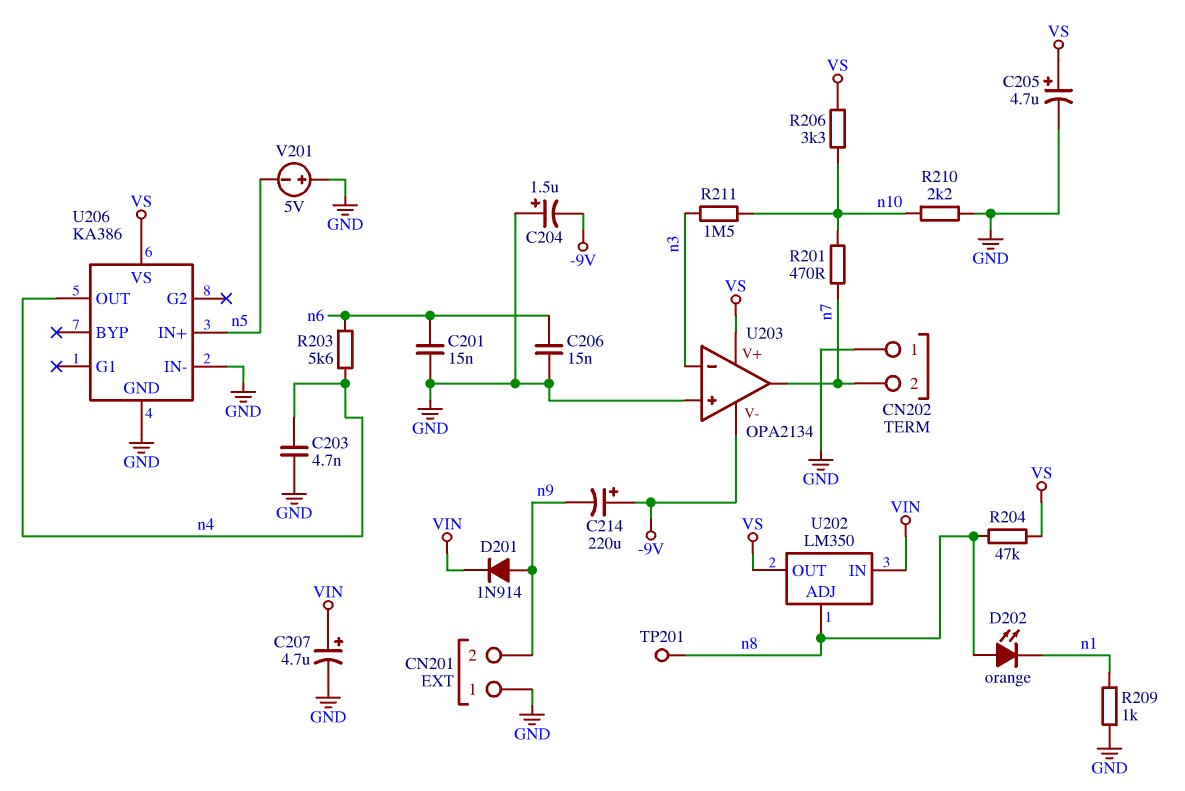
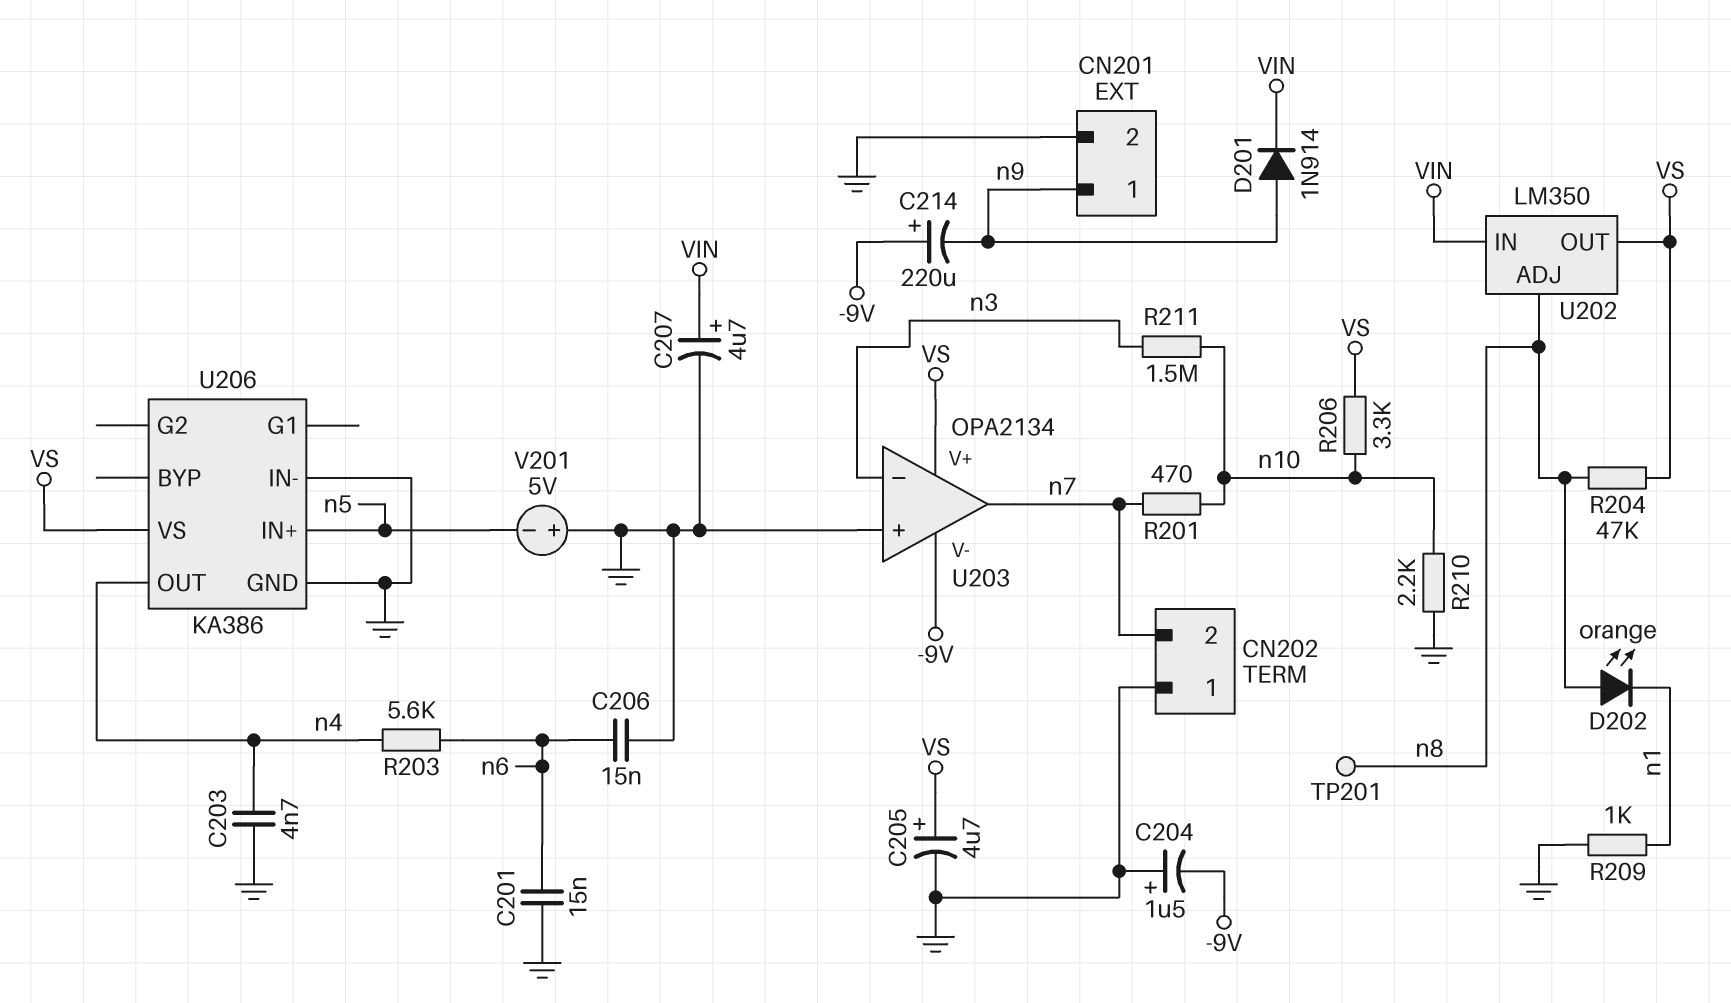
CN201 pin 1: GND -> n9
CN201 pin 2: n9 -> GND

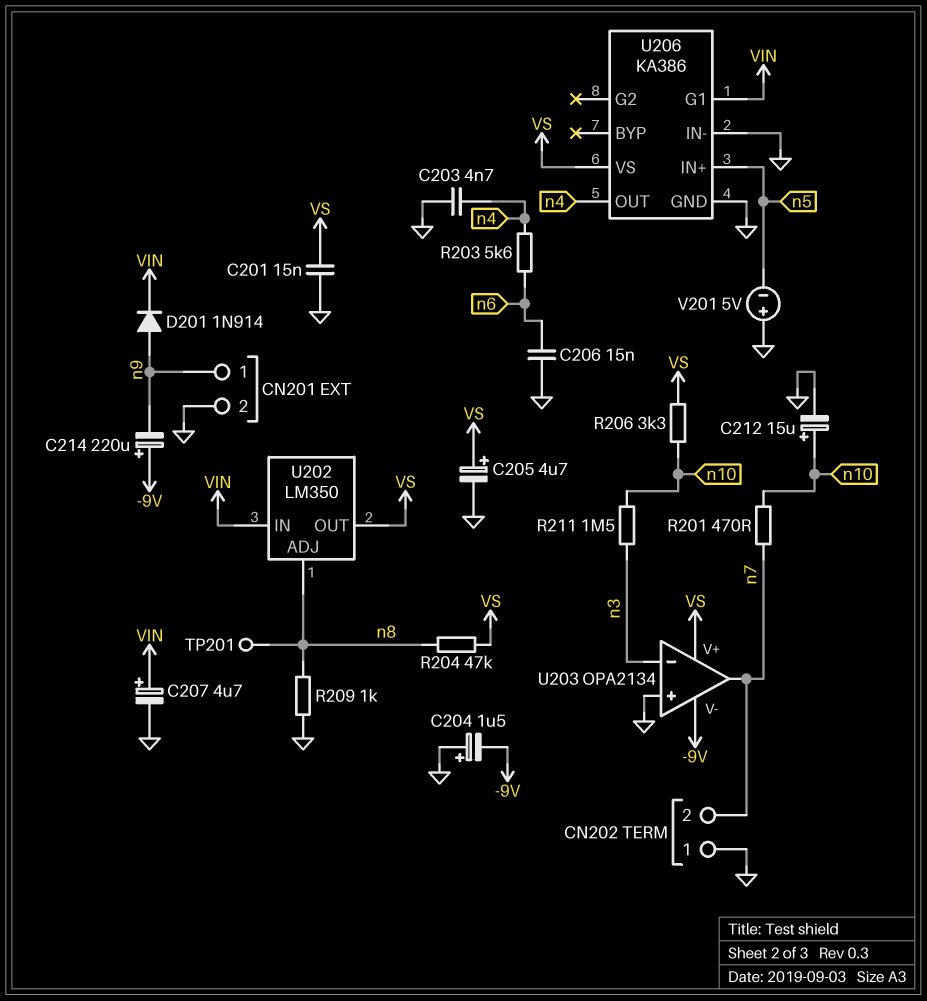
C201: 15nF (GND, n6) -> 15nF (GND, VS)
C212: none -> 15uF (plus n10, minus GND)
D202: LED orange (A n8, K n1) -> none
R209: 1k (GND, n1) -> 1k (GND, n8)
R210: 2.2k (GND, n10) -> none
U206 pin G1: none -> VIN

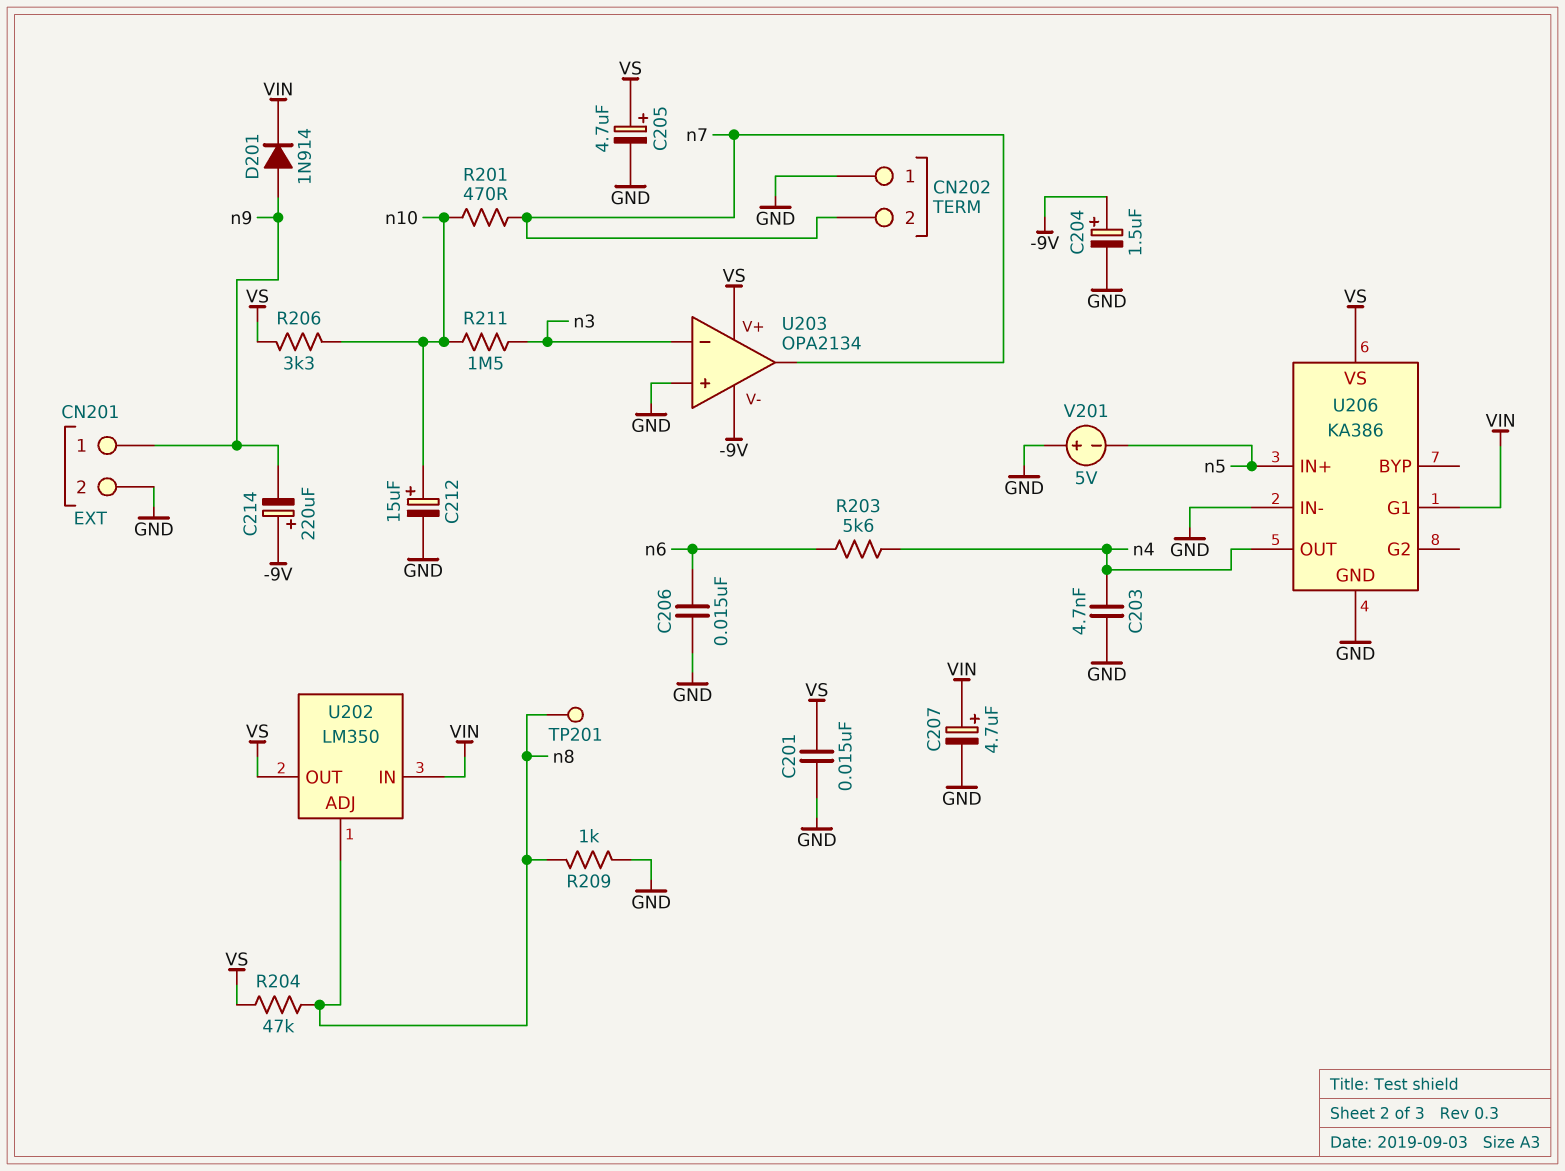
C204: 1.5uF (plus GND, minus -9V) -> 1.5uF (plus -9V, minus GND)

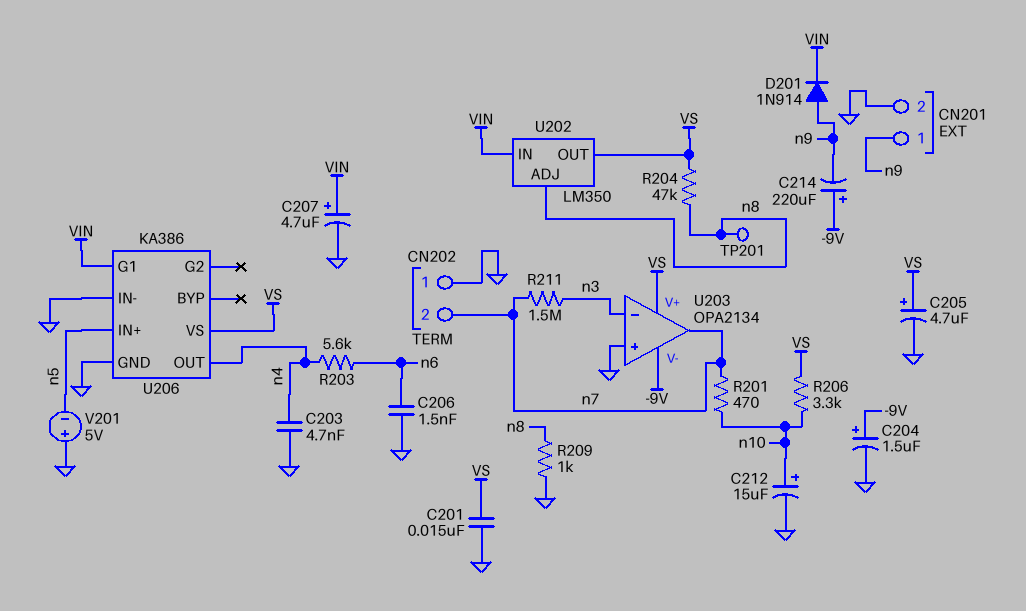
C206: 15nF (GND, n6) -> 1.5nF (GND, n6)
R211: 1.5M (n3, n10) -> 1.5M (n3, n7)

